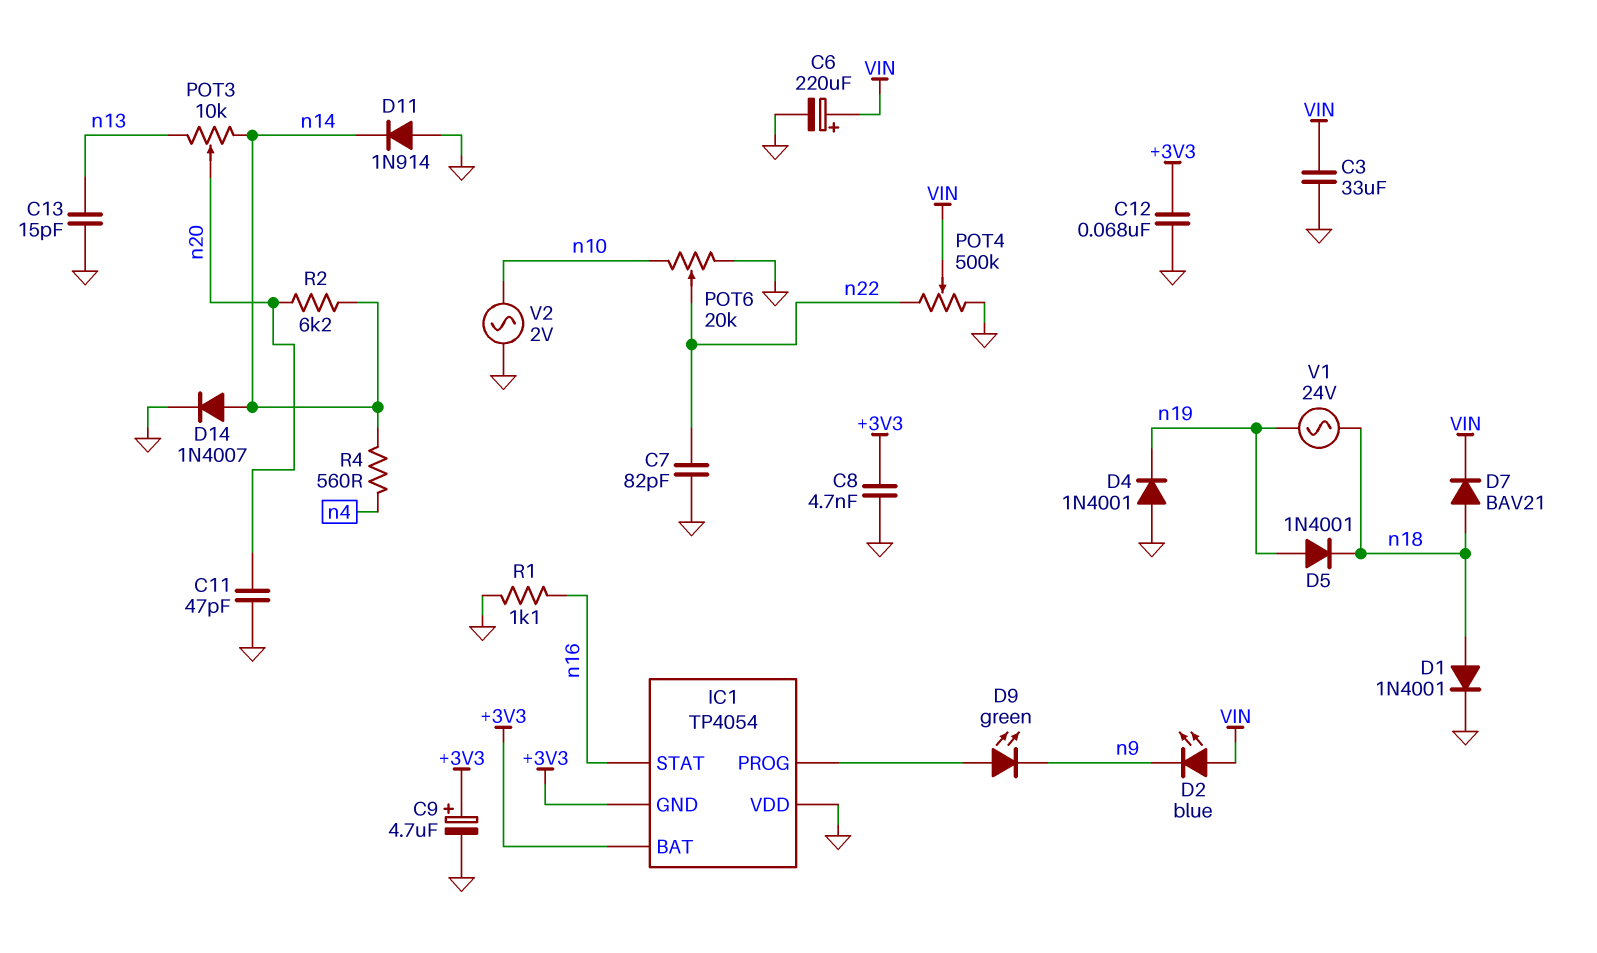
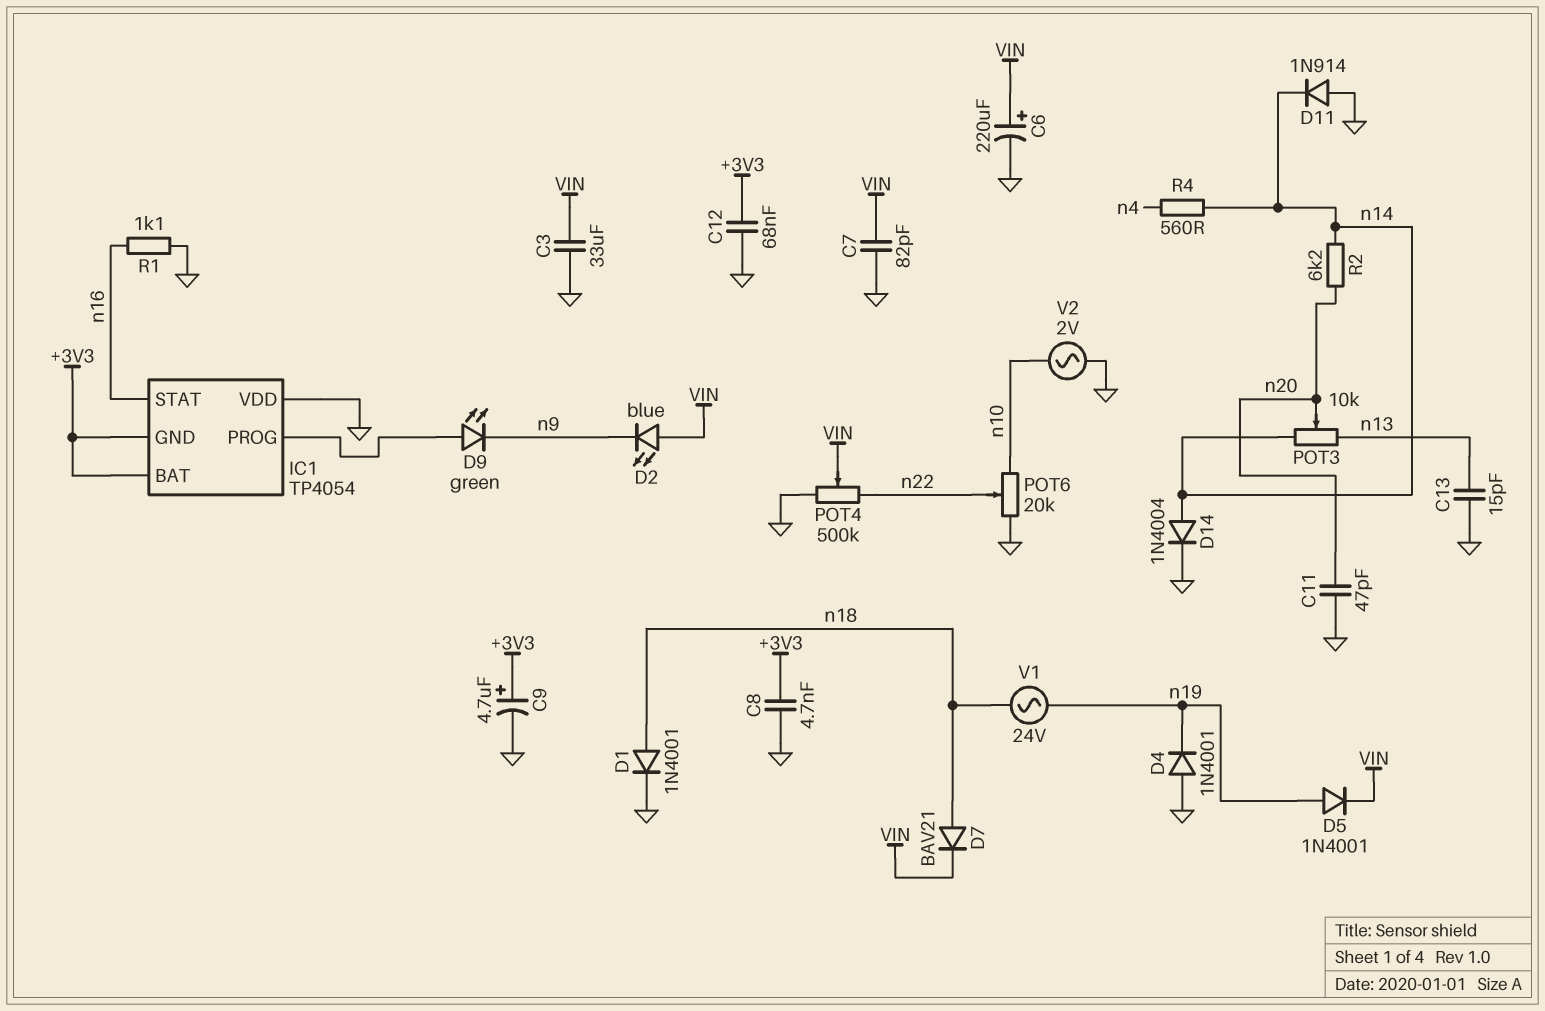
C7: 82pF (GND, n22) -> 82pF (GND, VIN)
D5: diode 1N4001 (A n19, K n18) -> diode 1N4001 (A n19, K VIN)
D14: diode 1N4007 (A n14, K GND) -> diode 1N4004 (A n14, K GND)

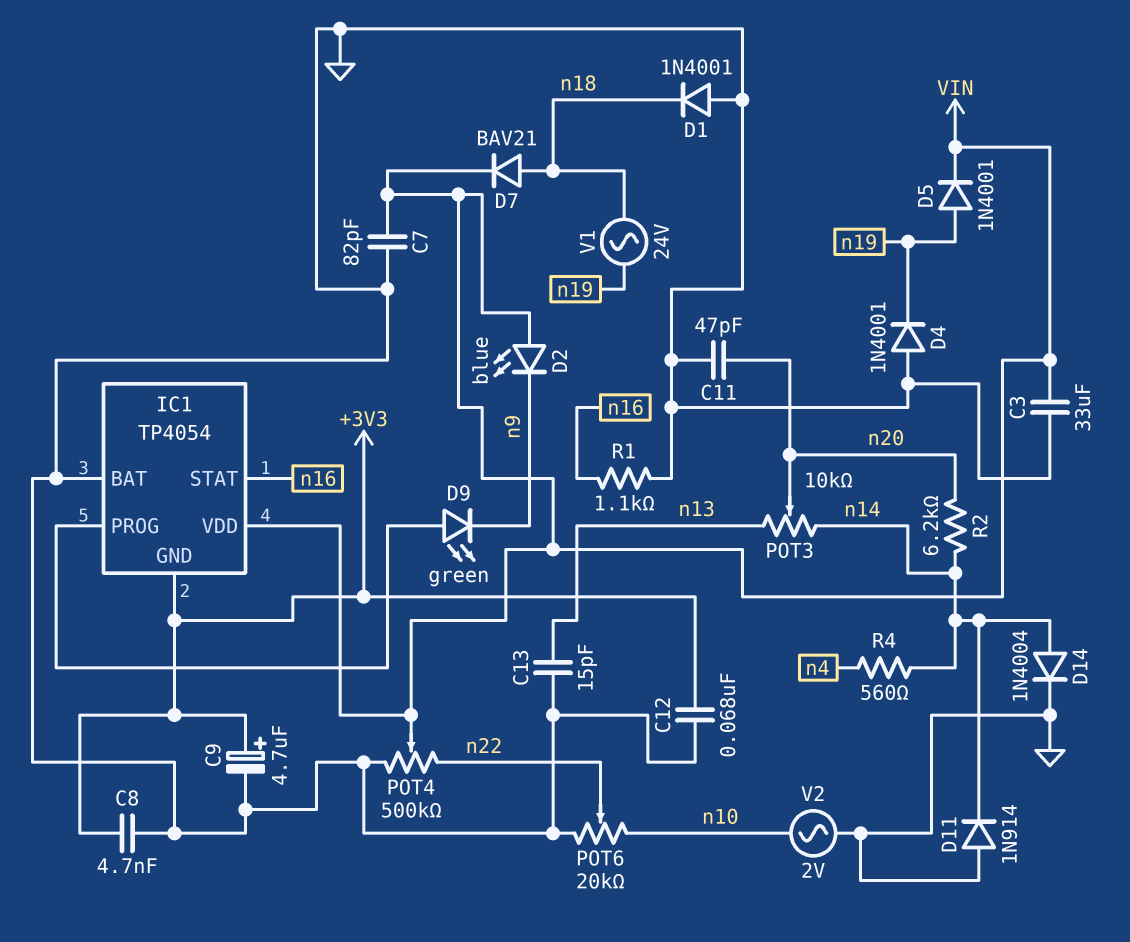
C6: 220uF (plus VIN, minus GND) -> none
D1: diode 1N4001 (A n18, K GND) -> diode 1N4001 (A GND, K n18)
IC1 pin BAT: +3V3 -> GND
IC1 pin VDD: GND -> VIN

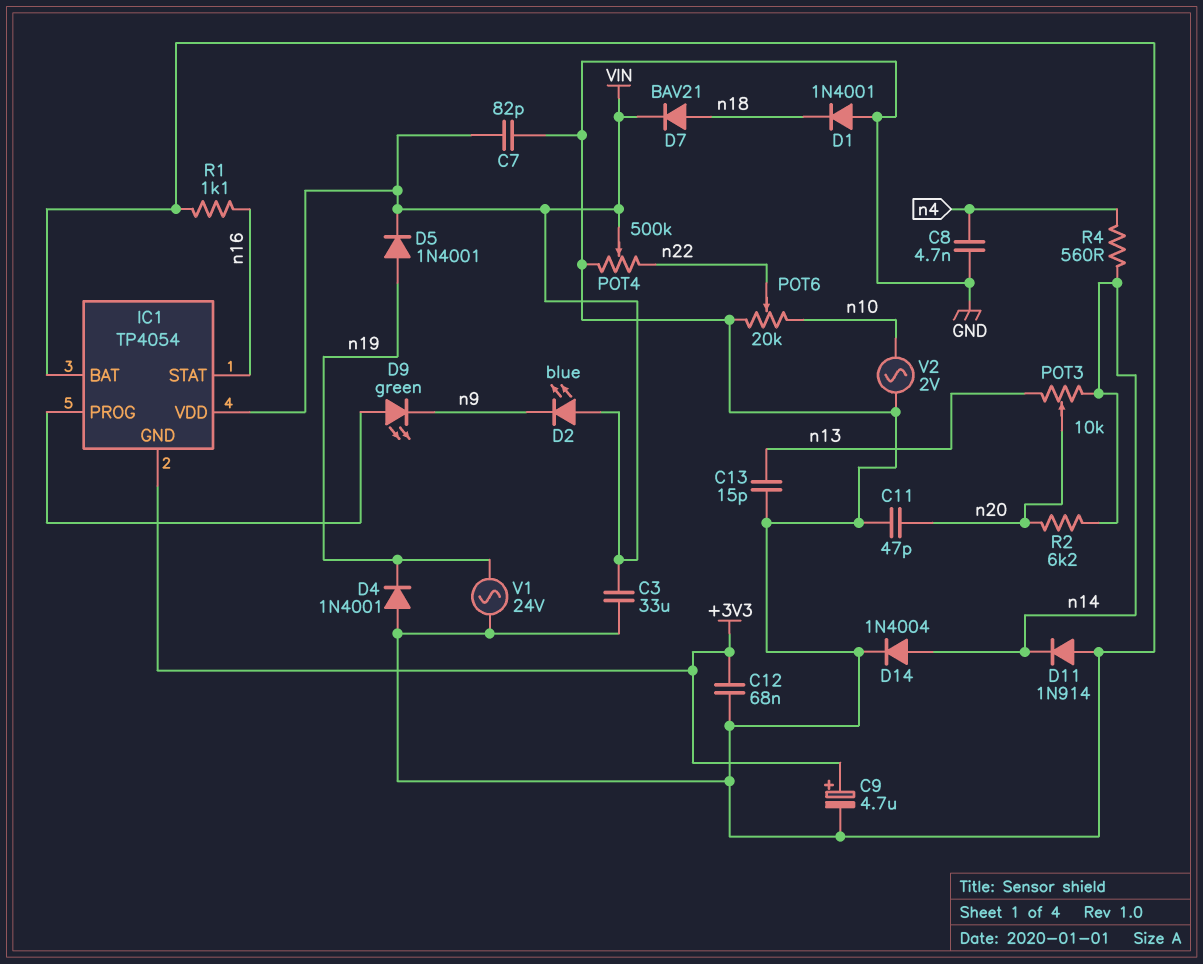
C8: 4.7nF (+3V3, GND) -> 4.7nF (GND, n4)
V1: AC 24V (n18, n19) -> AC 24V (GND, n19)

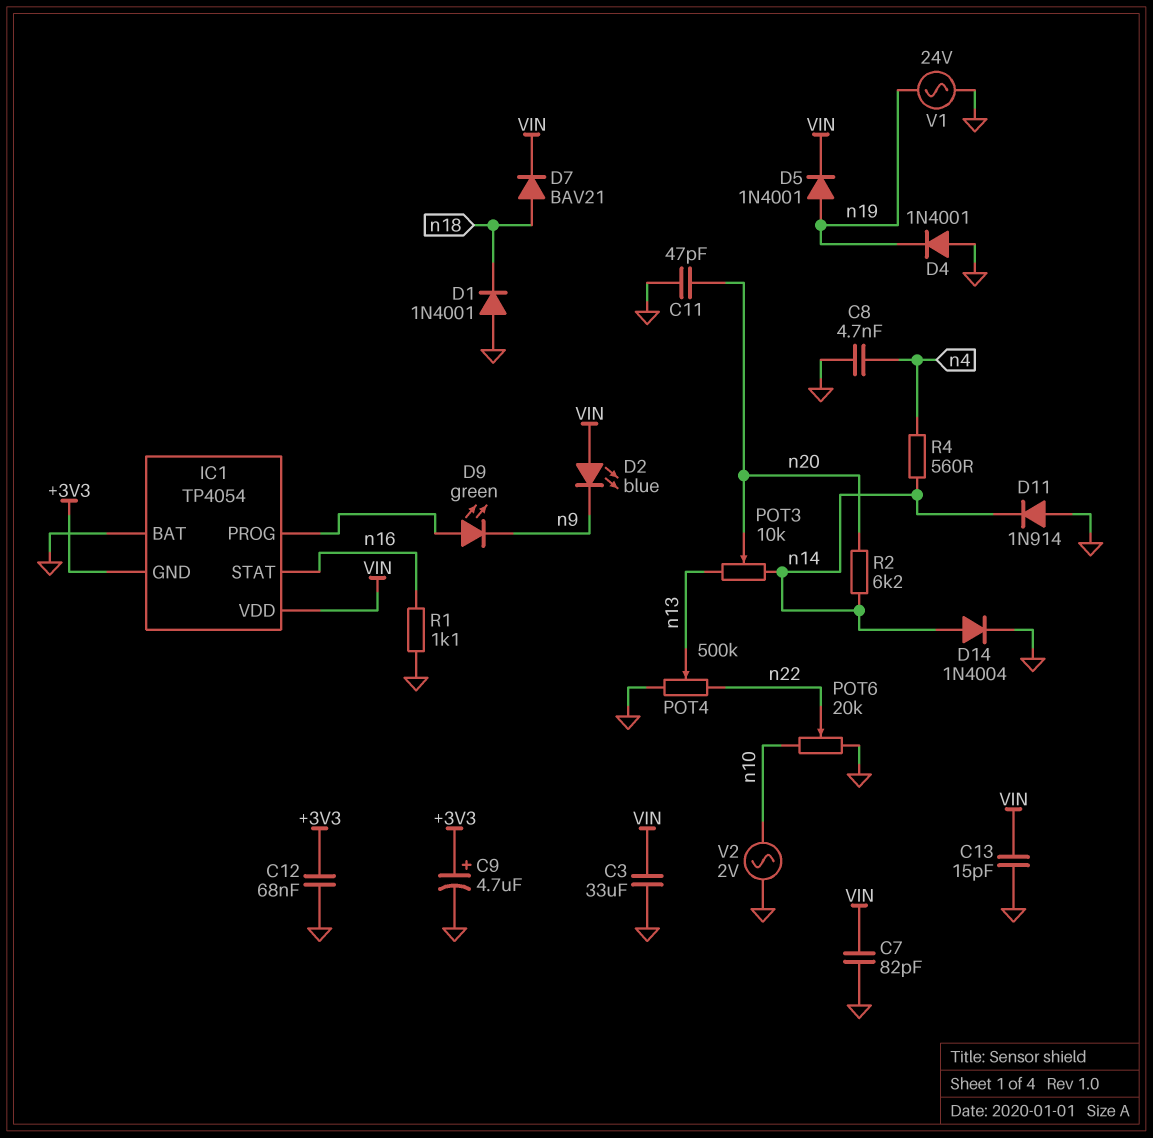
C13: 15pF (GND, n13) -> 15pF (GND, VIN)
POT4: 500k (GND, n22, wiper VIN) -> 500k (GND, n22, wiper n13)

